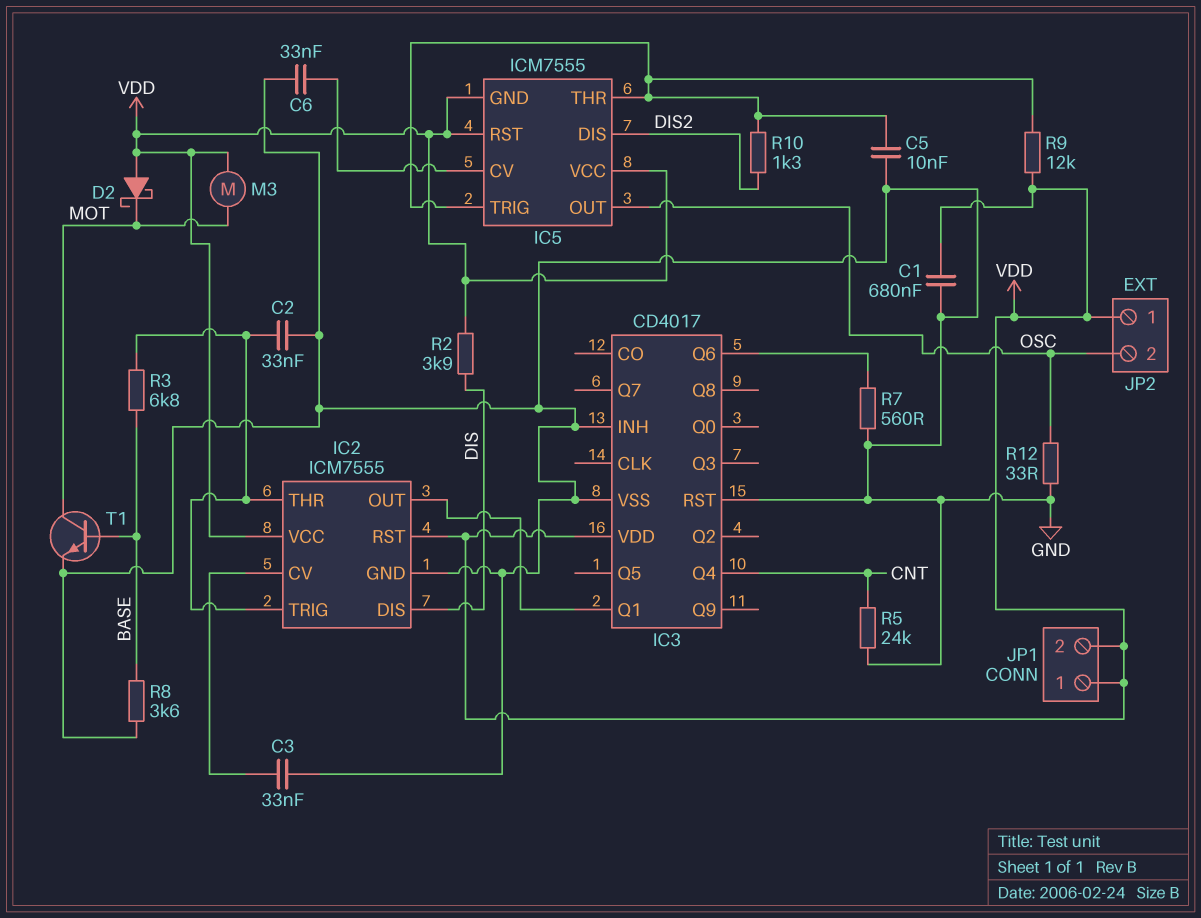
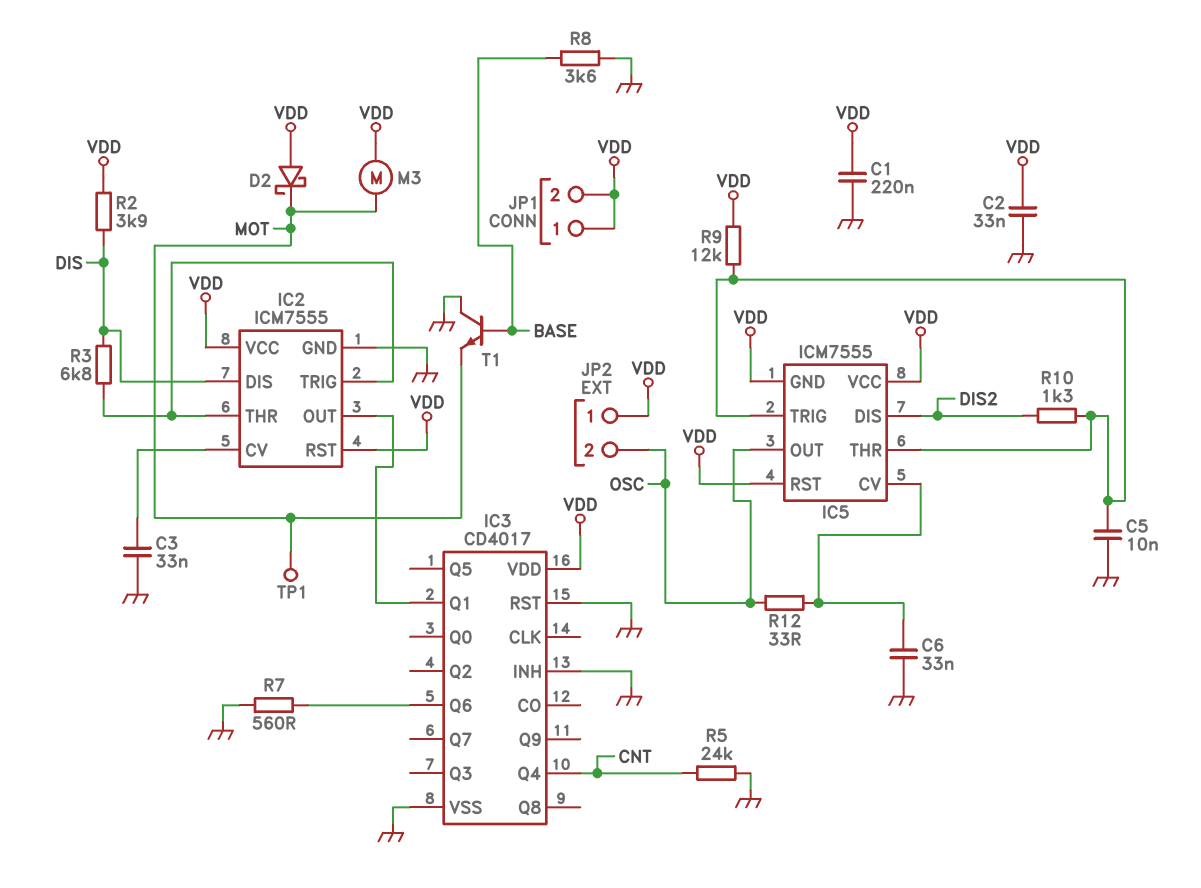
C1: 680nF (GND, VDD) -> 220nF (GND, VDD)
C2: 33nF (GND, IC2/THR) -> 33nF (GND, VDD)
R3: 6.8k (BASE, IC2/THR) -> 6.8k (DIS, IC2/THR)
R12: 33 (GND, OSC) -> 33 (IC5/CV, OSC)
T1: NPN (B BASE, C MOT, E GND) -> NPN (B BASE, C GND, E MOT)
TP1: none -> test point (MOT)

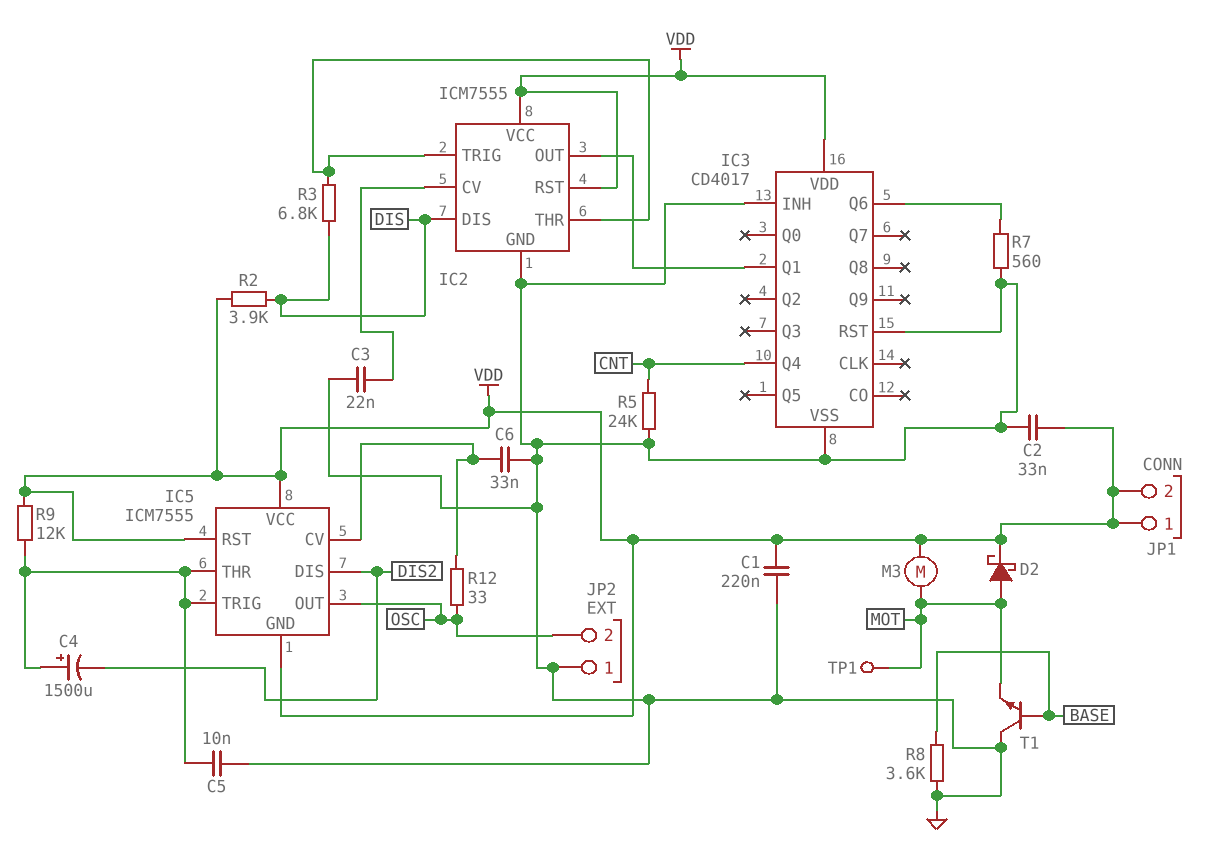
C3: 33nF (GND, IC2/CV) -> 22nF (GND, IC2/CV)
C4: none -> 1500uF (plus IC5/THR, minus DIS2)
D2: schottky (A VDD, K MOT) -> schottky (A MOT, K VDD)
JP2 pin 1: VDD -> GND
R10: 1.3k (DIS2, IC5/THR) -> none

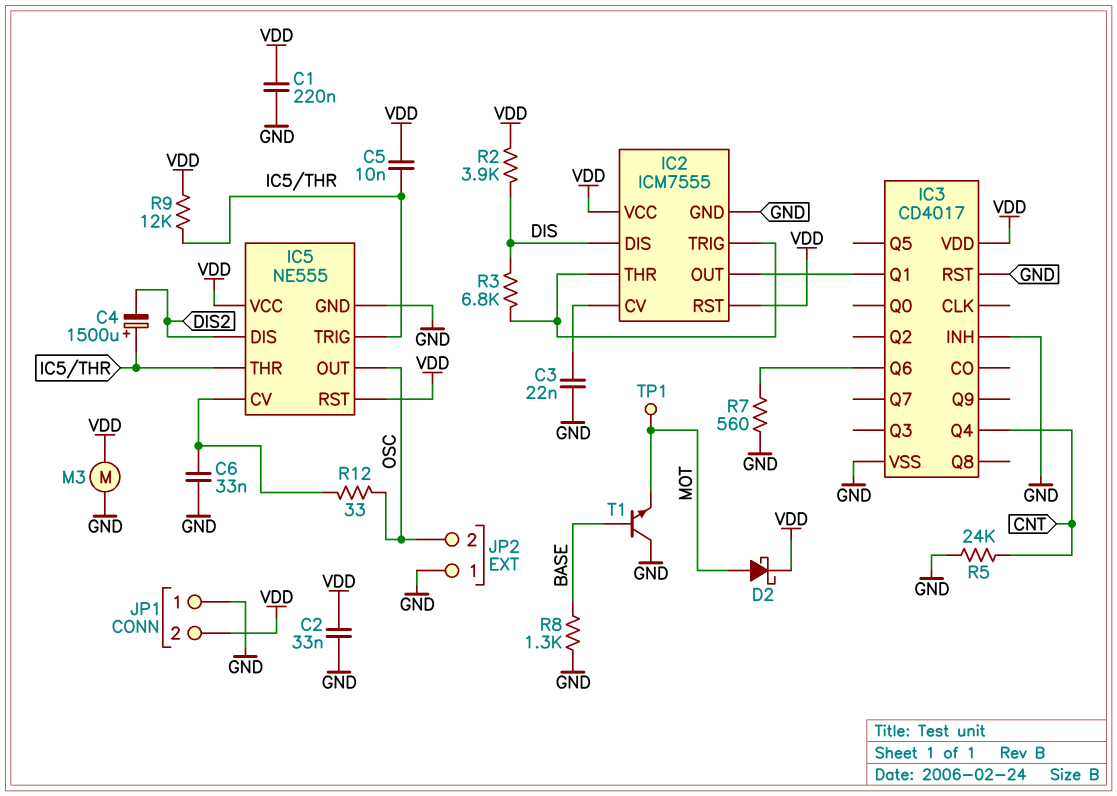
C5: 10nF (GND, IC5/THR) -> 10nF (IC5/THR, VDD)
IC5: ICM7555 -> NE555
IC5 pin GND: VDD -> GND
JP1 pin 1: VDD -> GND
M3: motor (MOT, VDD) -> motor (GND, VDD)
R8: 3.6k (BASE, GND) -> 1.3k (BASE, GND)

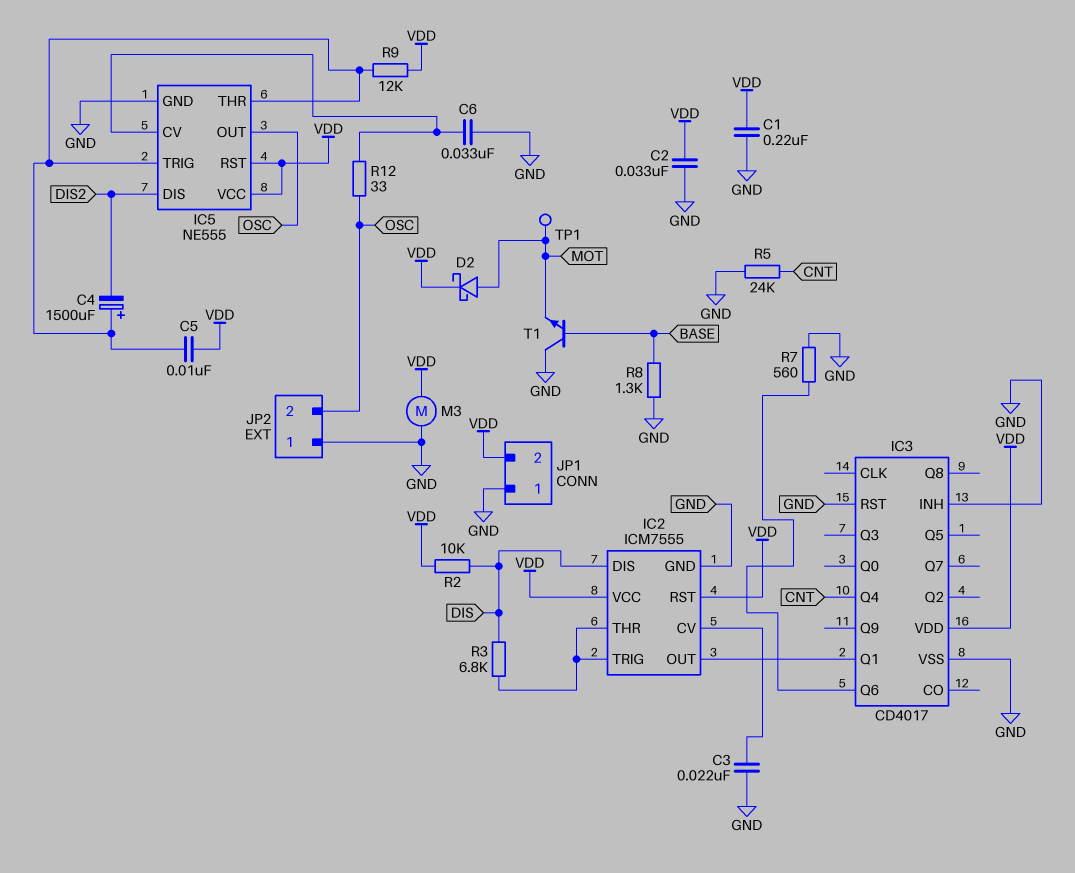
R2: 3.9k (DIS, VDD) -> 10k (DIS, VDD)

